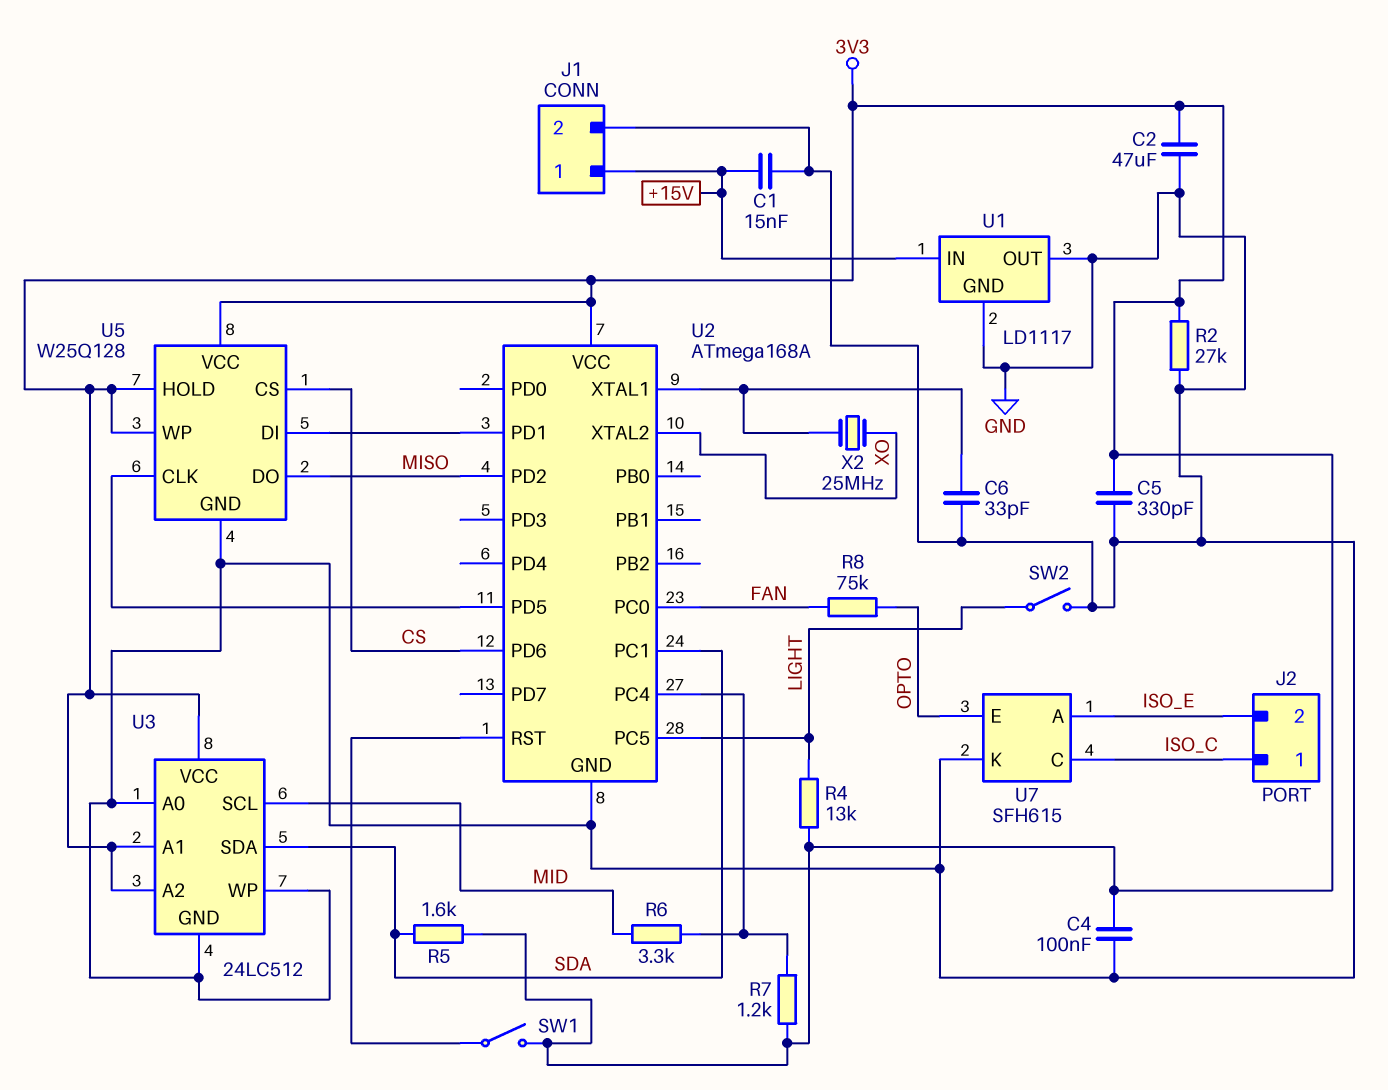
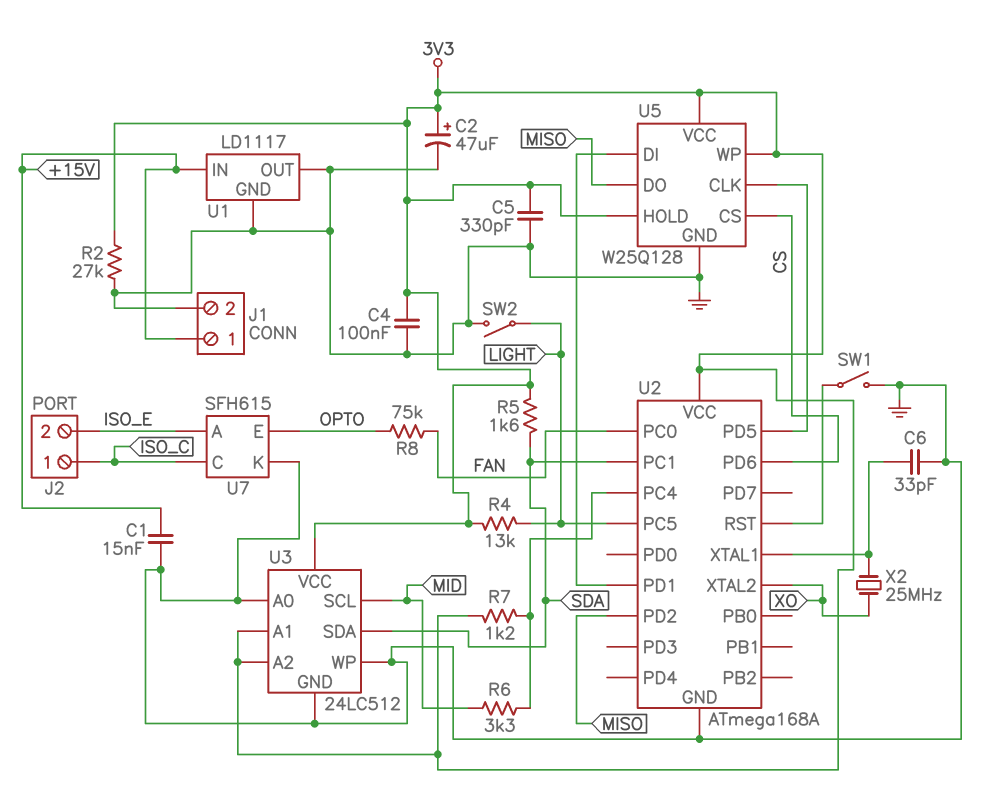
C2: 47uF (3V3, GND) -> 47uF (plus 3V3, minus GND)
SW1: switch (3V3, U2/RST) -> switch (GND, U2/RST)

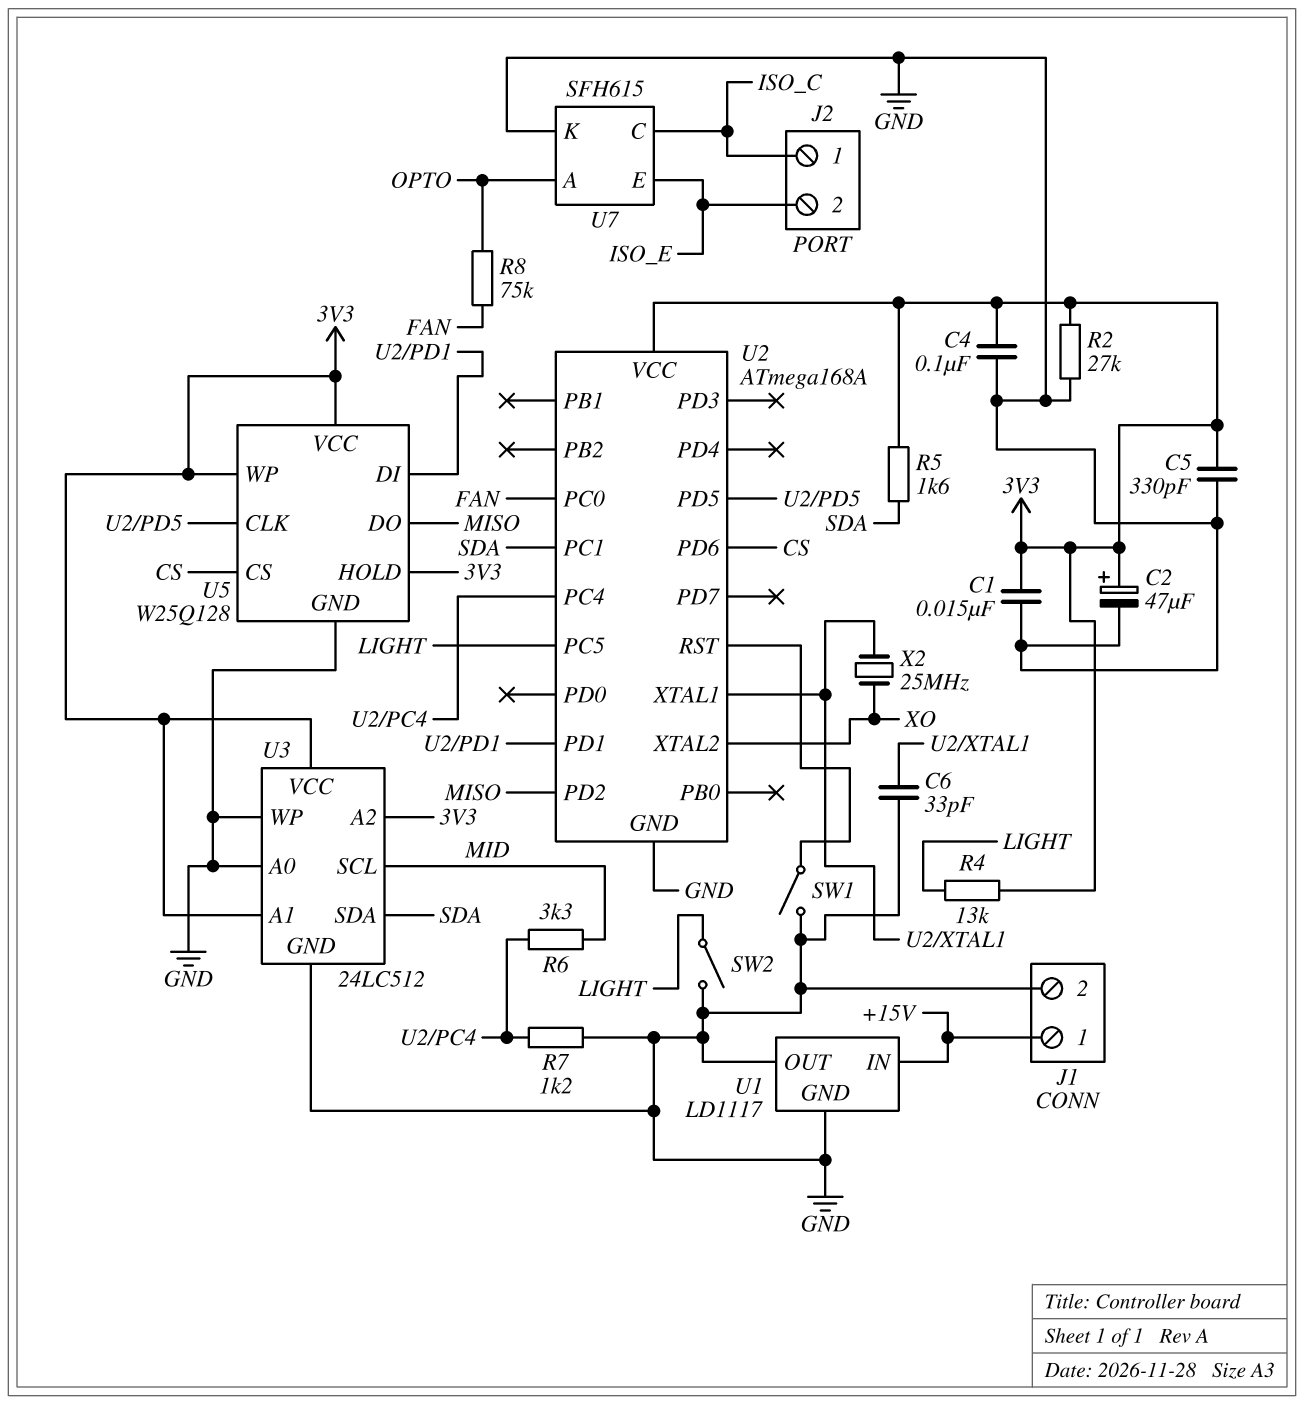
C1: 15nF (+15V, GND) -> 15nF (3V3, GND)
R7: 1.2k (3V3, U2/PC4) -> 1.2k (GND, U2/PC4)
U7 pin A: ISO_E -> OPTO
U7 pin E: OPTO -> ISO_E

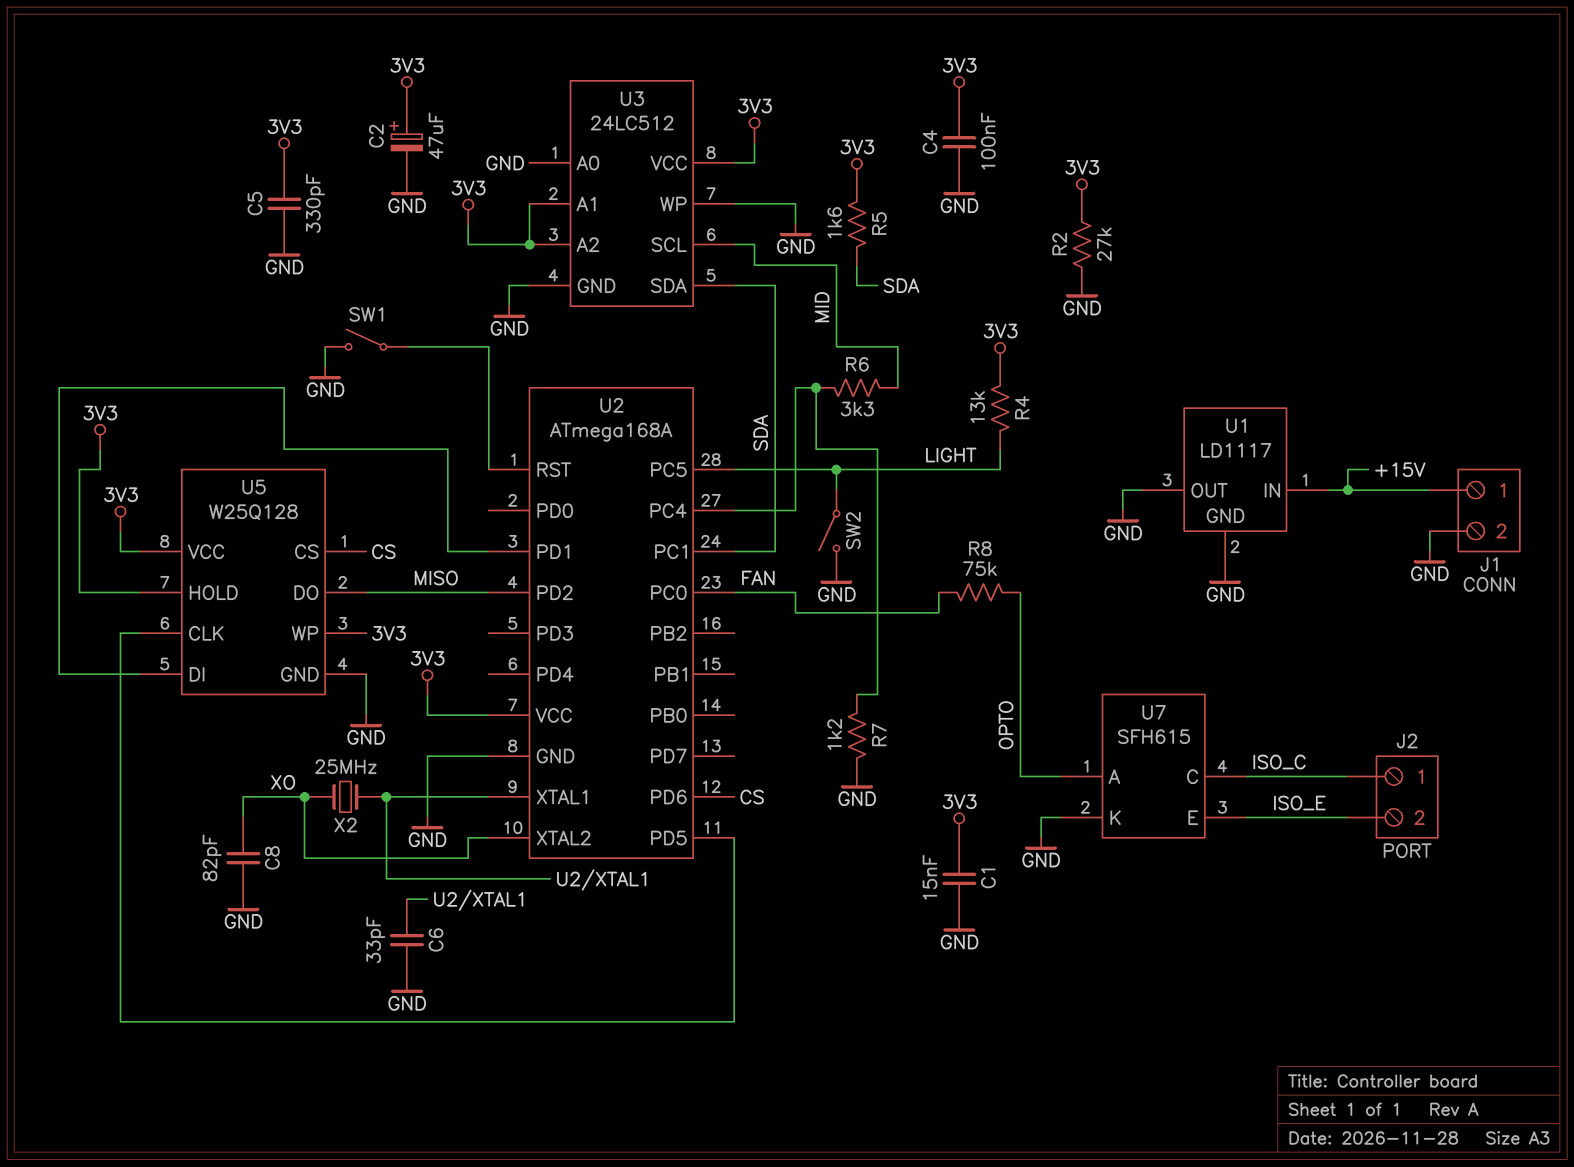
C8: none -> 82pF (GND, XO)

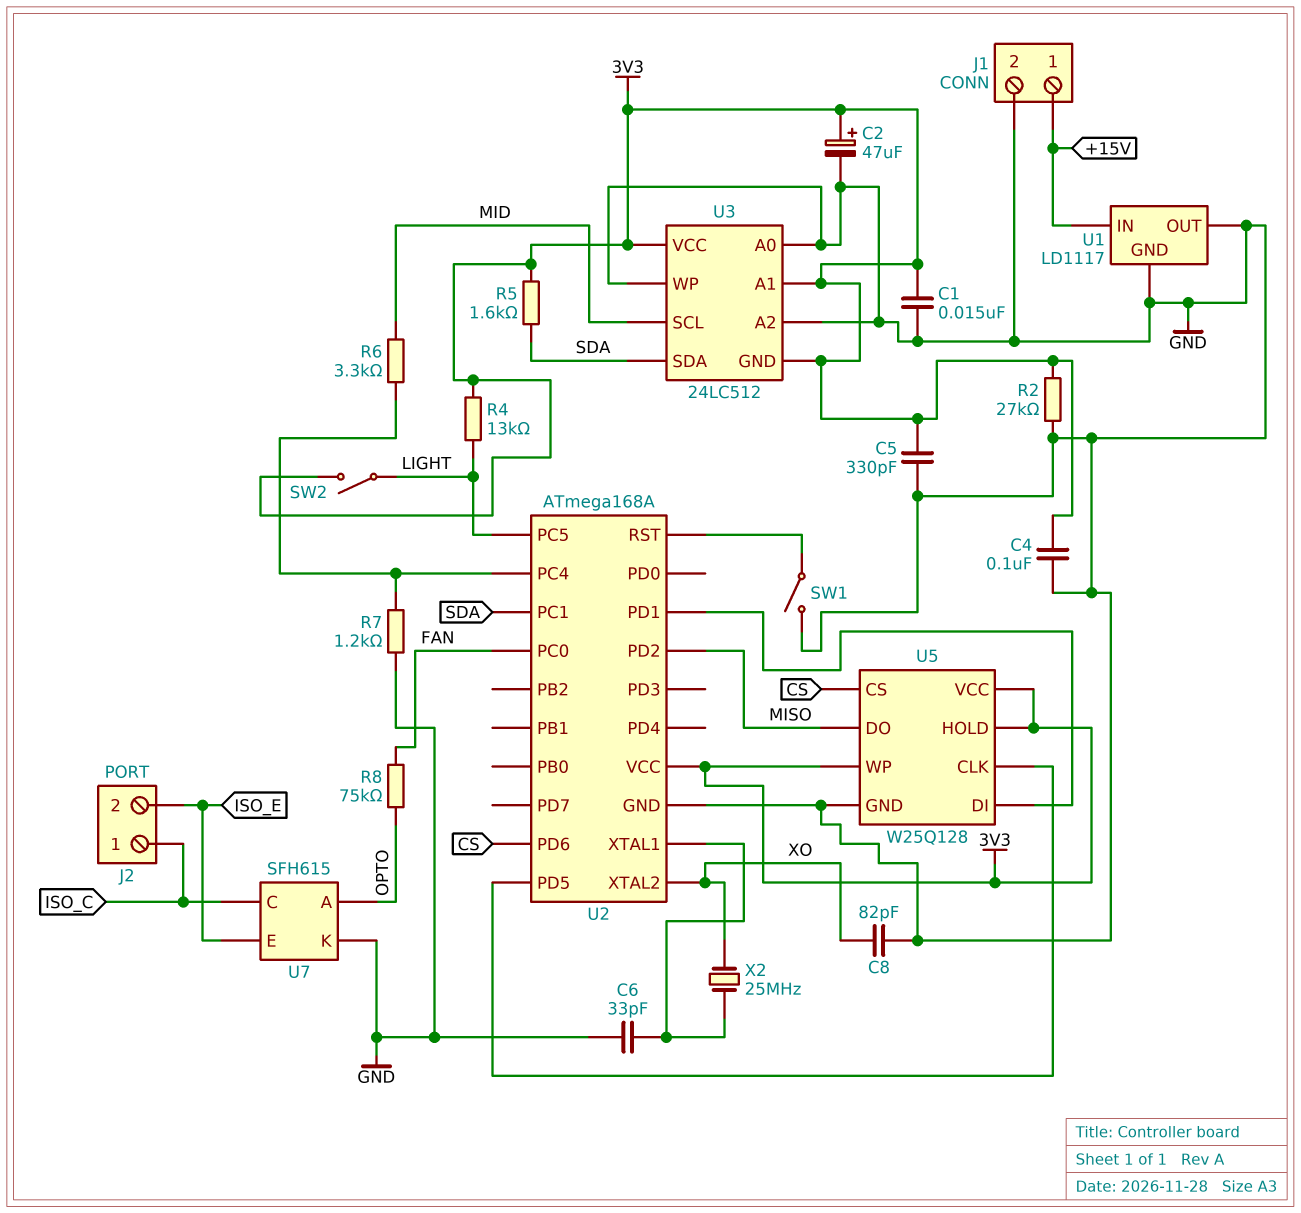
SW2: switch (GND, LIGHT) -> switch (3V3, LIGHT)
U3 pin A2: 3V3 -> GND
U3 pin GND: GND -> 3V3

